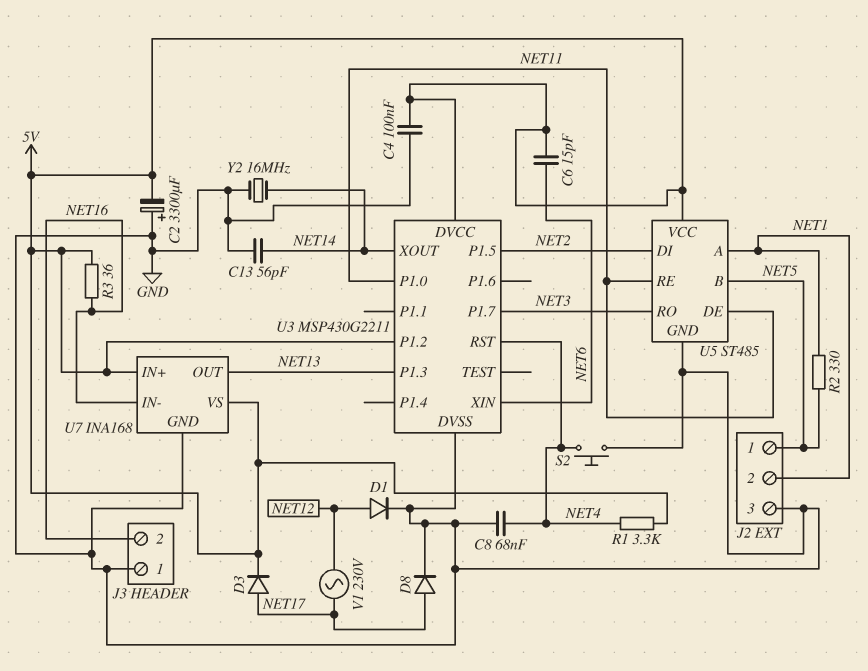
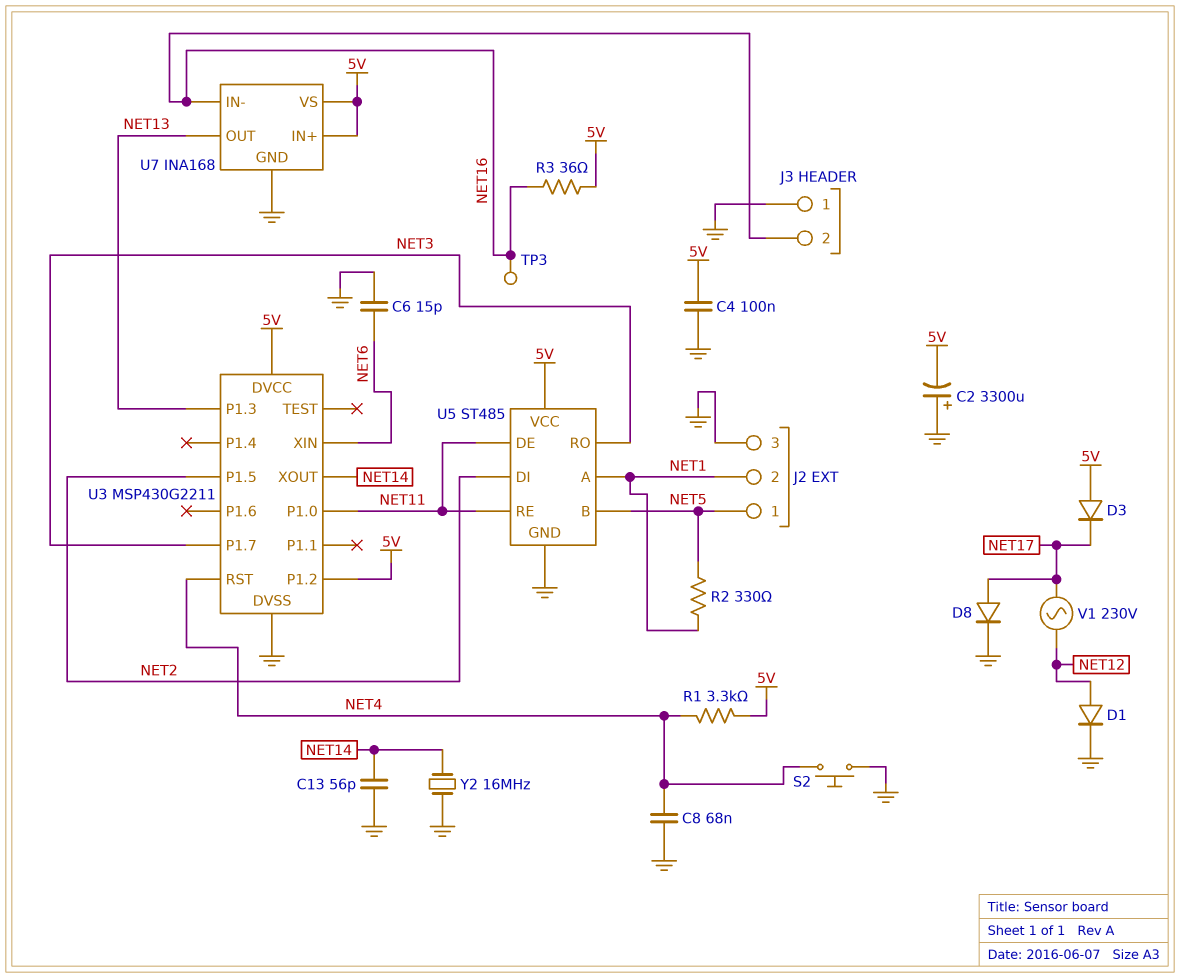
C6: 15pF (5V, NET6) -> 15pF (GND, NET6)
D3: diode (A NET17, K 5V) -> diode (A 5V, K NET17)
TP3: none -> test point (NET16)

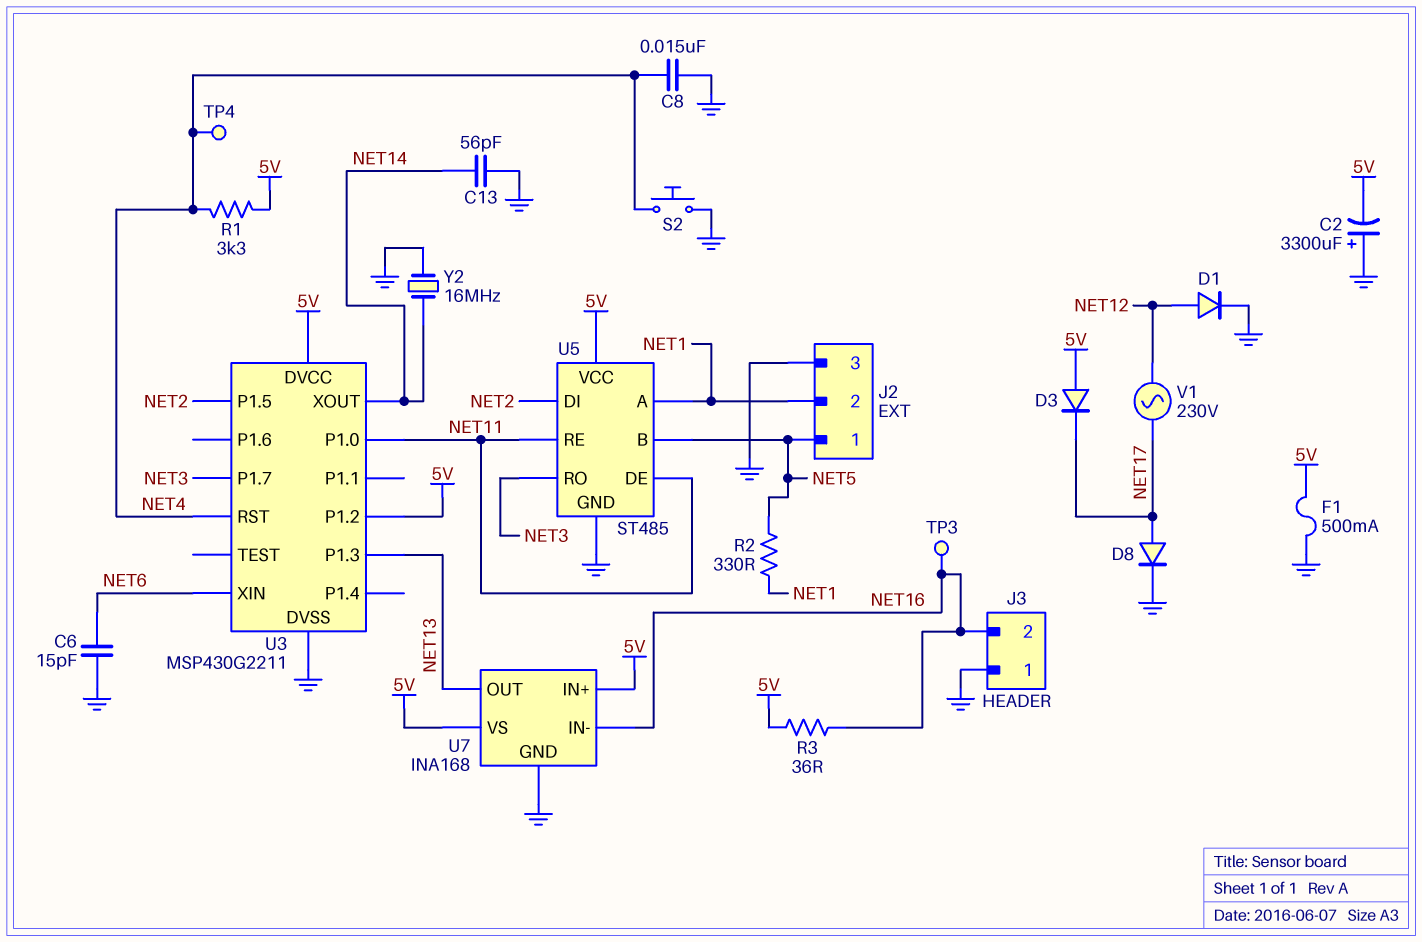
C4: 100nF (5V, GND) -> none
C8: 68nF (GND, NET4) -> 15nF (GND, NET4)
F1: none -> 500mA (5V, GND)
TP4: none -> test point (NET4)

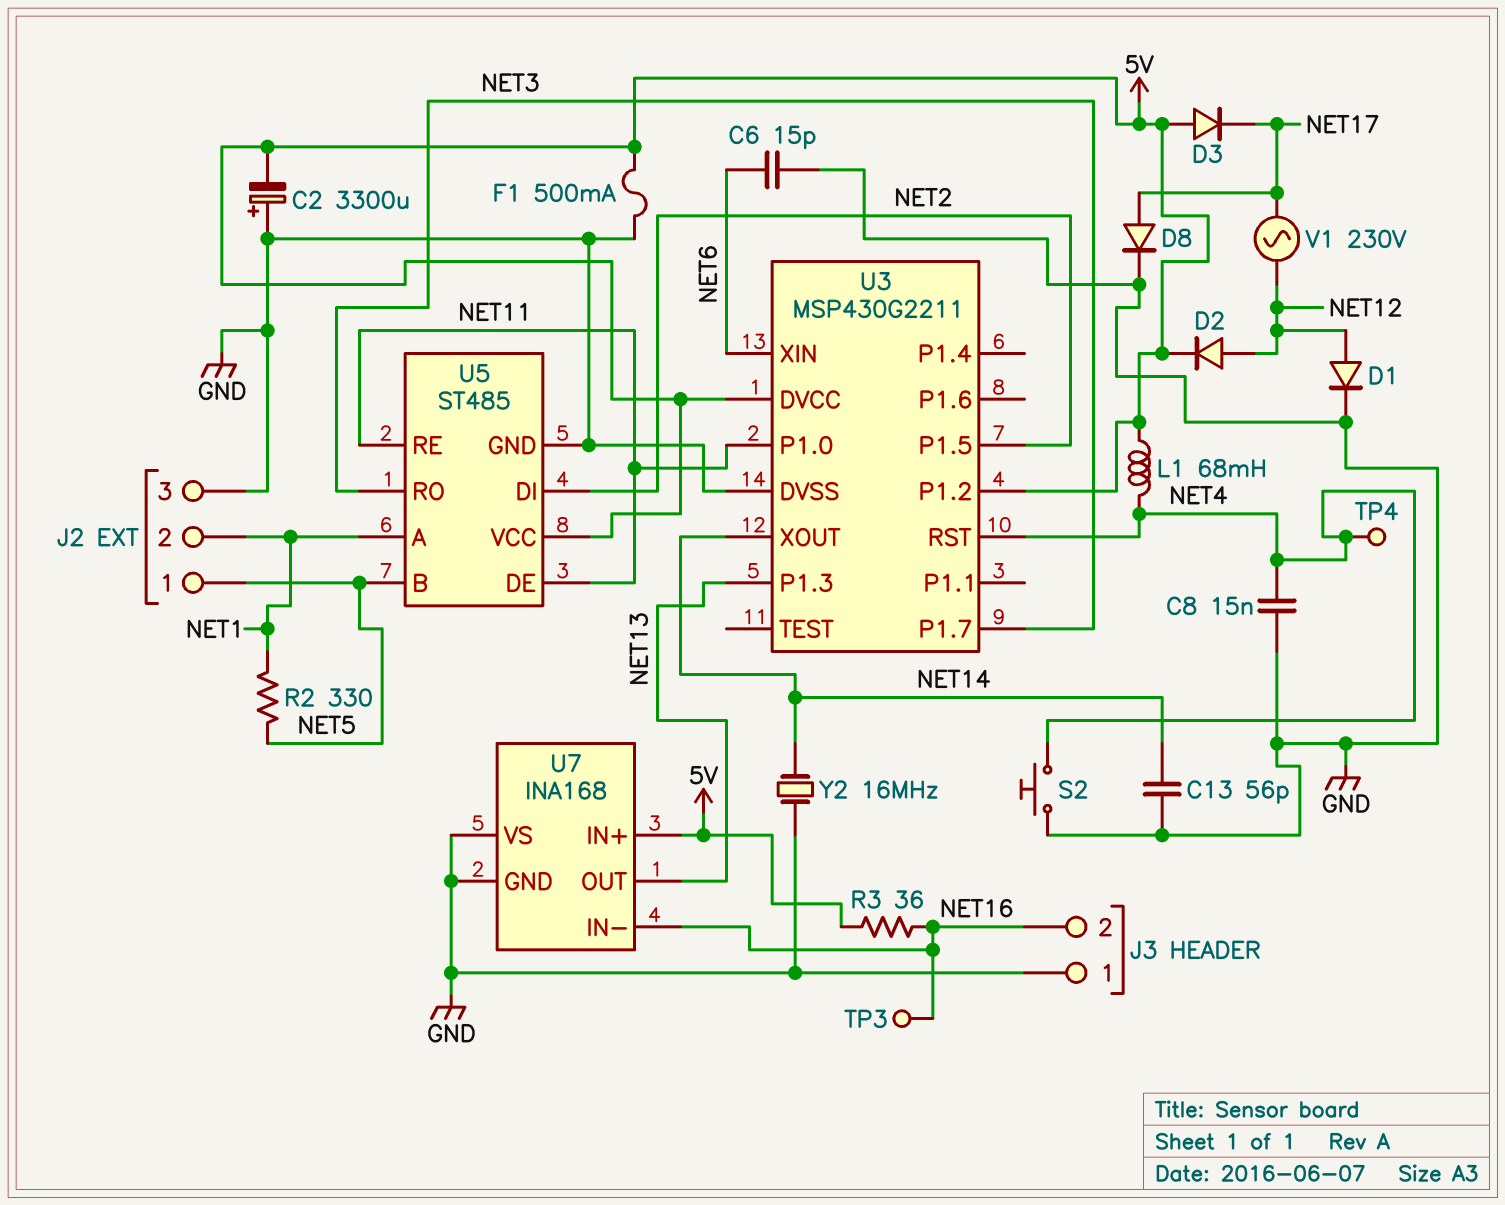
D2: none -> diode (A NET12, K 5V)
L1: none -> 68mH (5V, NET4)
R1: 3.3k (5V, NET4) -> none
U7 pin VS: 5V -> GND

